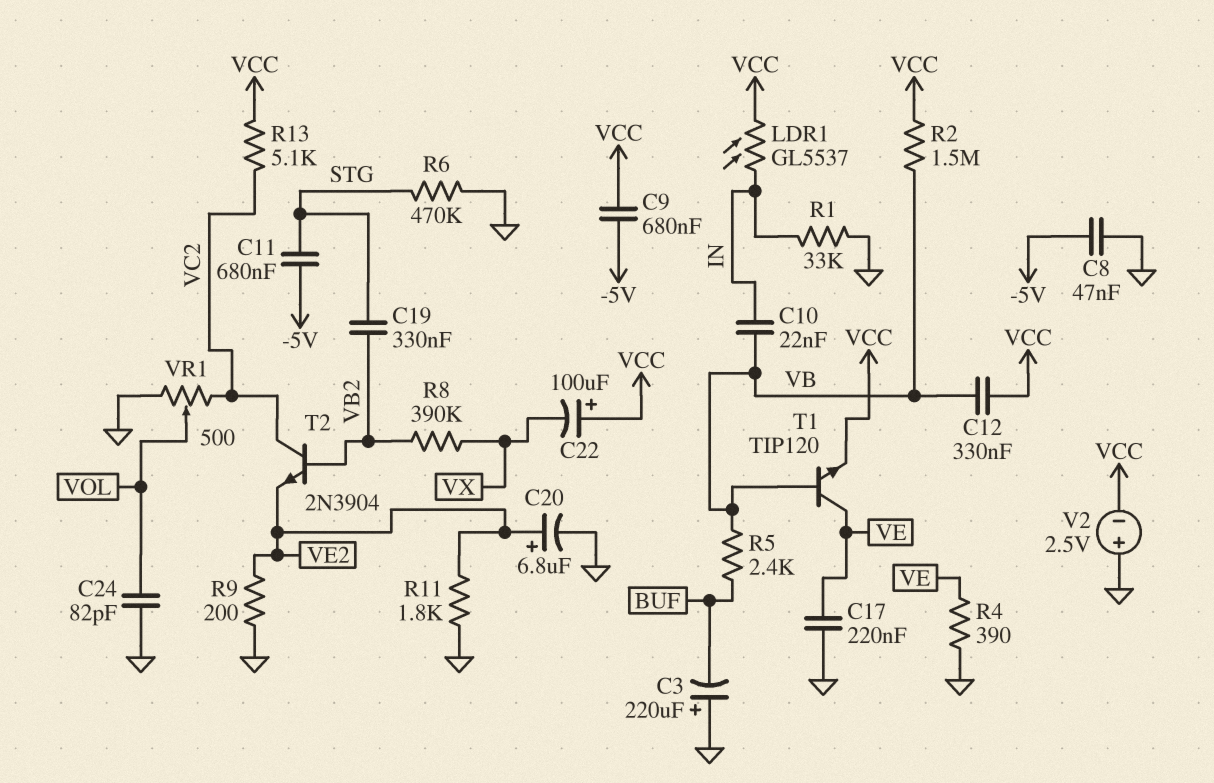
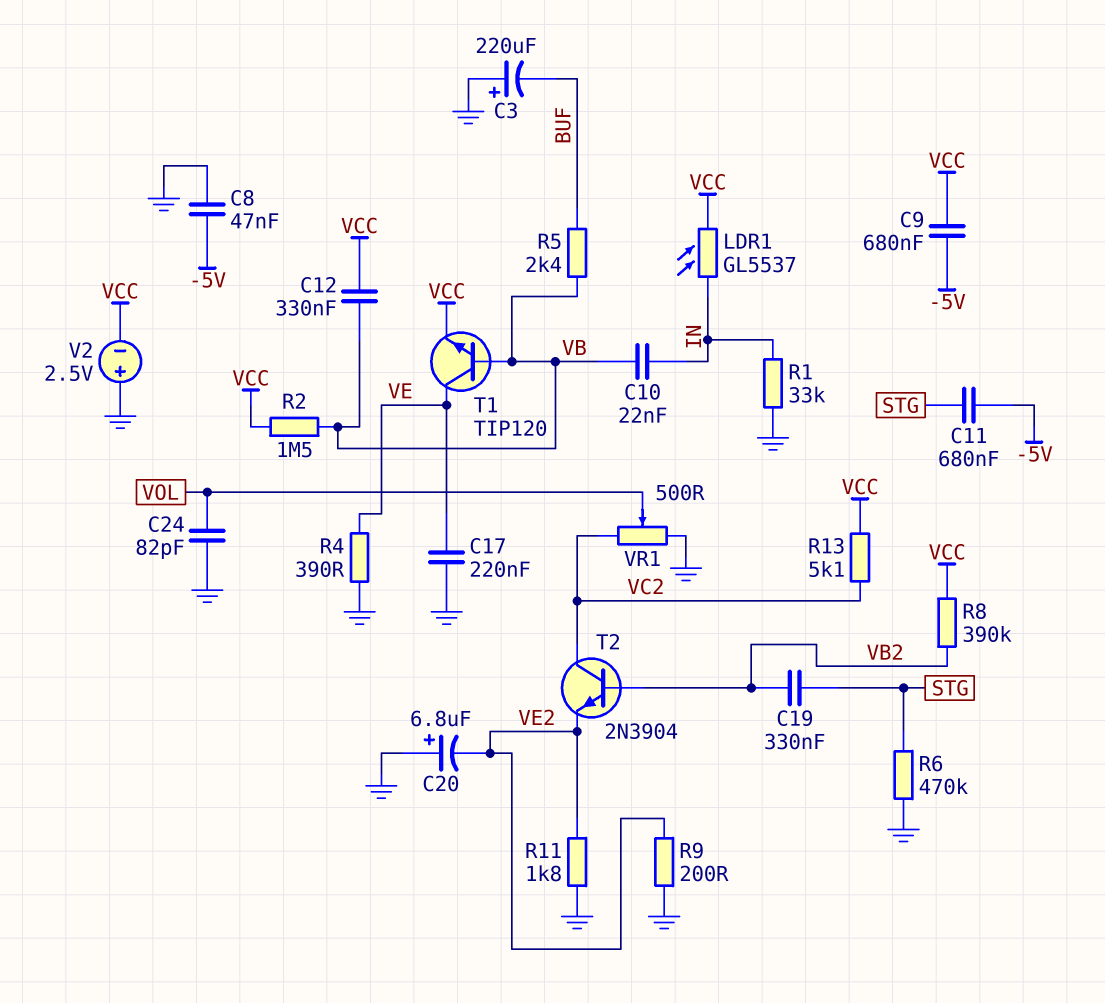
C20: 6.8uF (plus VE2, minus GND) -> 6.8uF (plus GND, minus VE2)
C22: 100uF (plus VCC, minus VX) -> none
R8: 390k (VB2, VX) -> 390k (VB2, VCC)

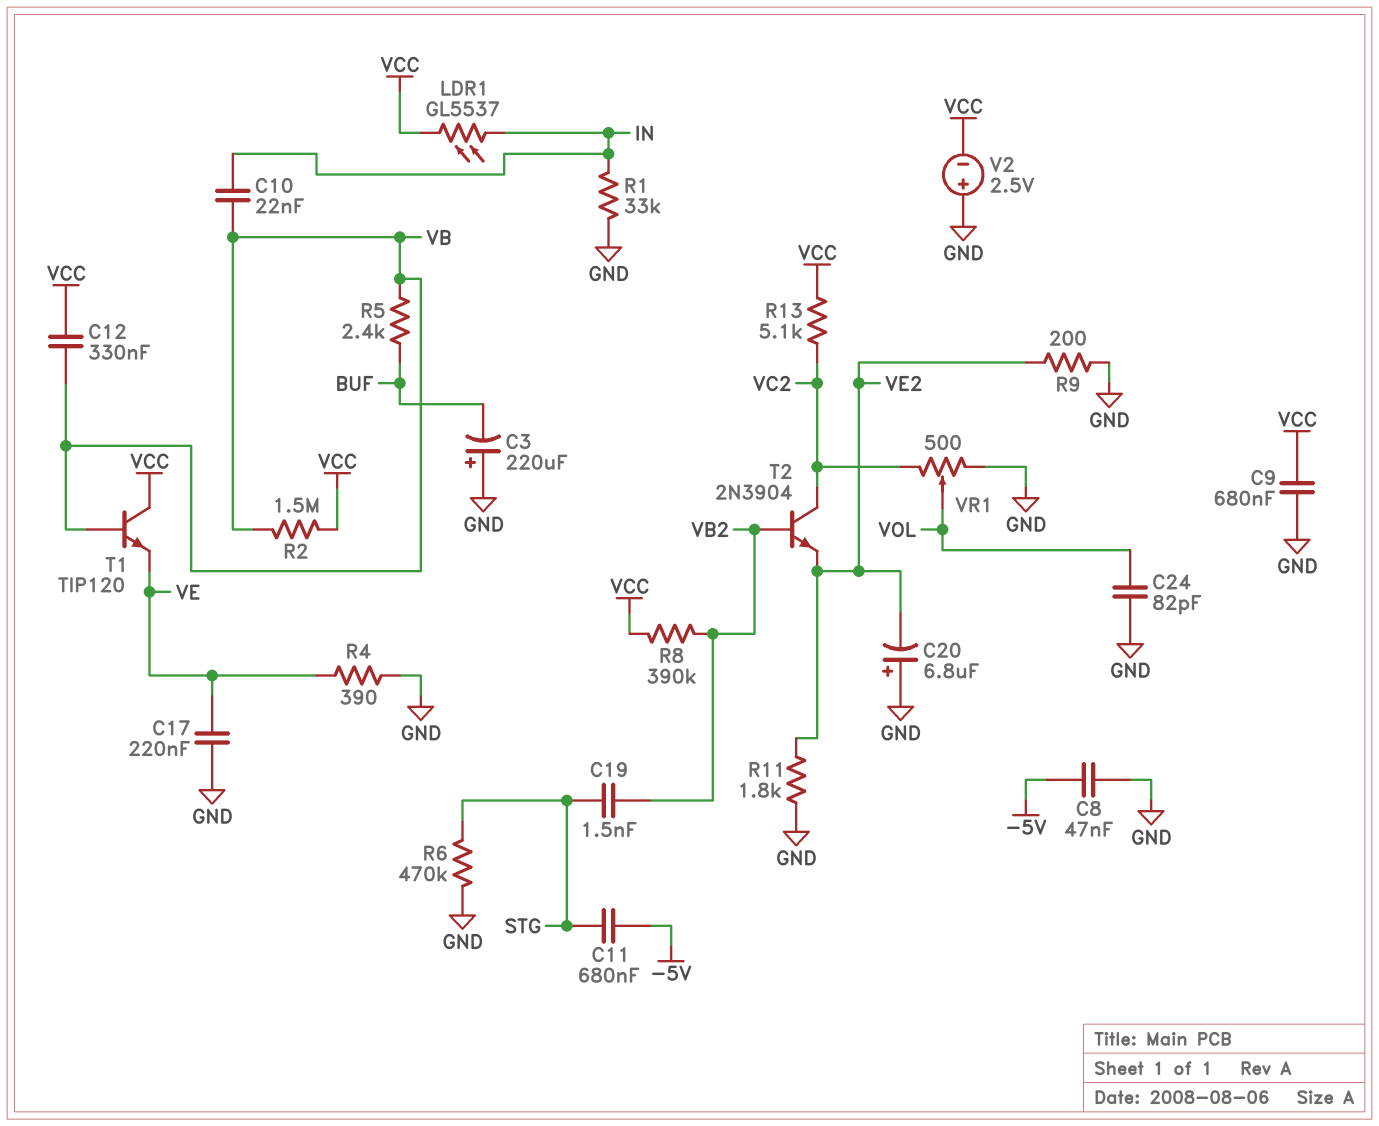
C9: 680nF (-5V, VCC) -> 680nF (GND, VCC)
C19: 330nF (STG, VB2) -> 1.5nF (STG, VB2)
T1: NPN TIP120 (B VB, C VE, E VCC) -> NPN TIP120 (B VB, C VCC, E VE)

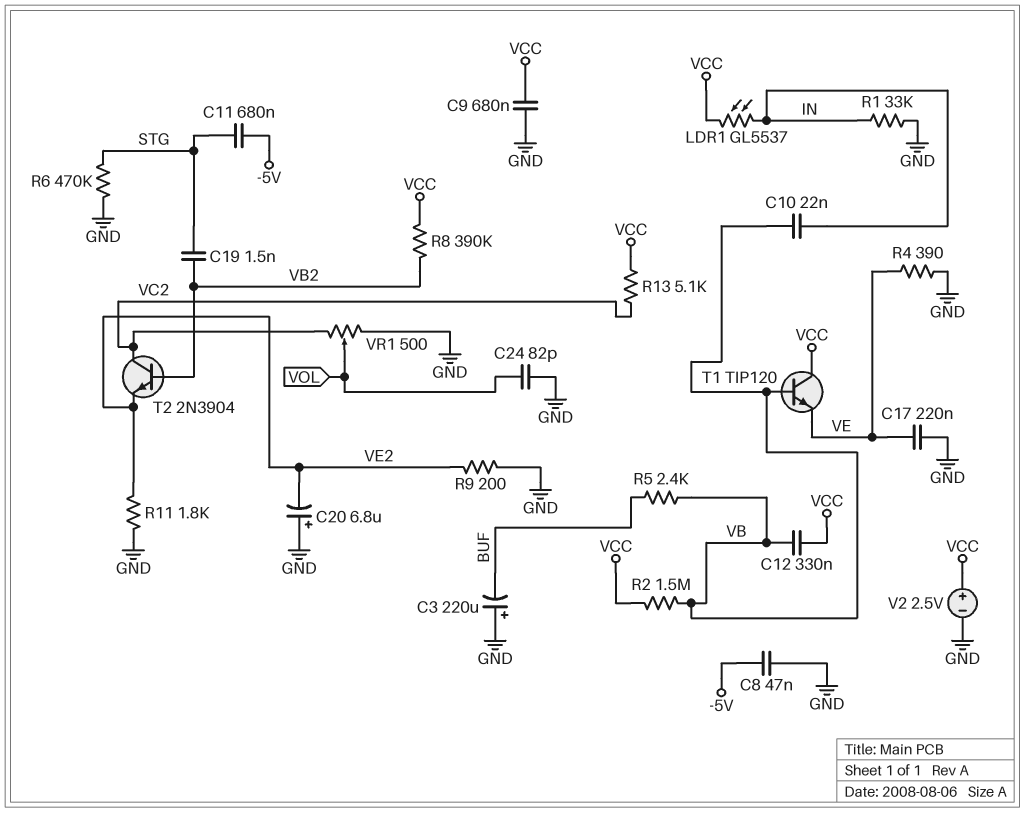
V2: 2.5V (plus GND, minus VCC) -> 2.5V (plus VCC, minus GND)

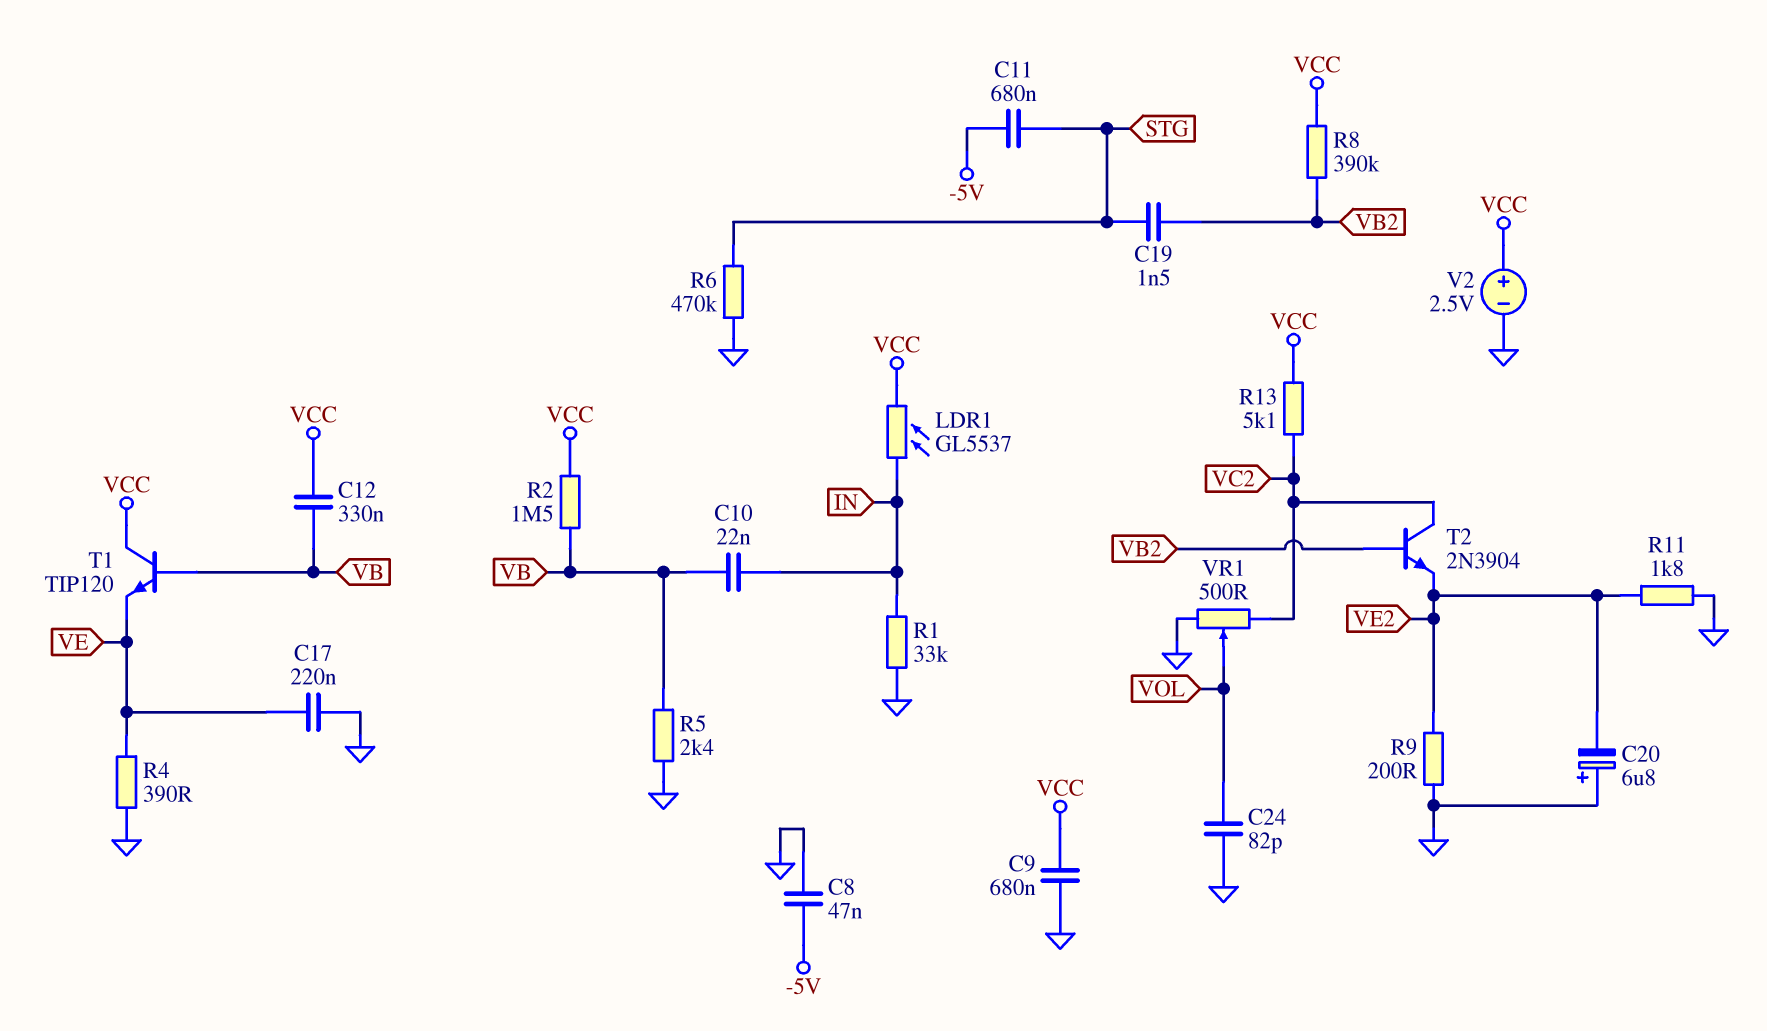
C3: 220uF (plus GND, minus BUF) -> none
R5: 2.4k (BUF, VB) -> 2.4k (GND, VB)

